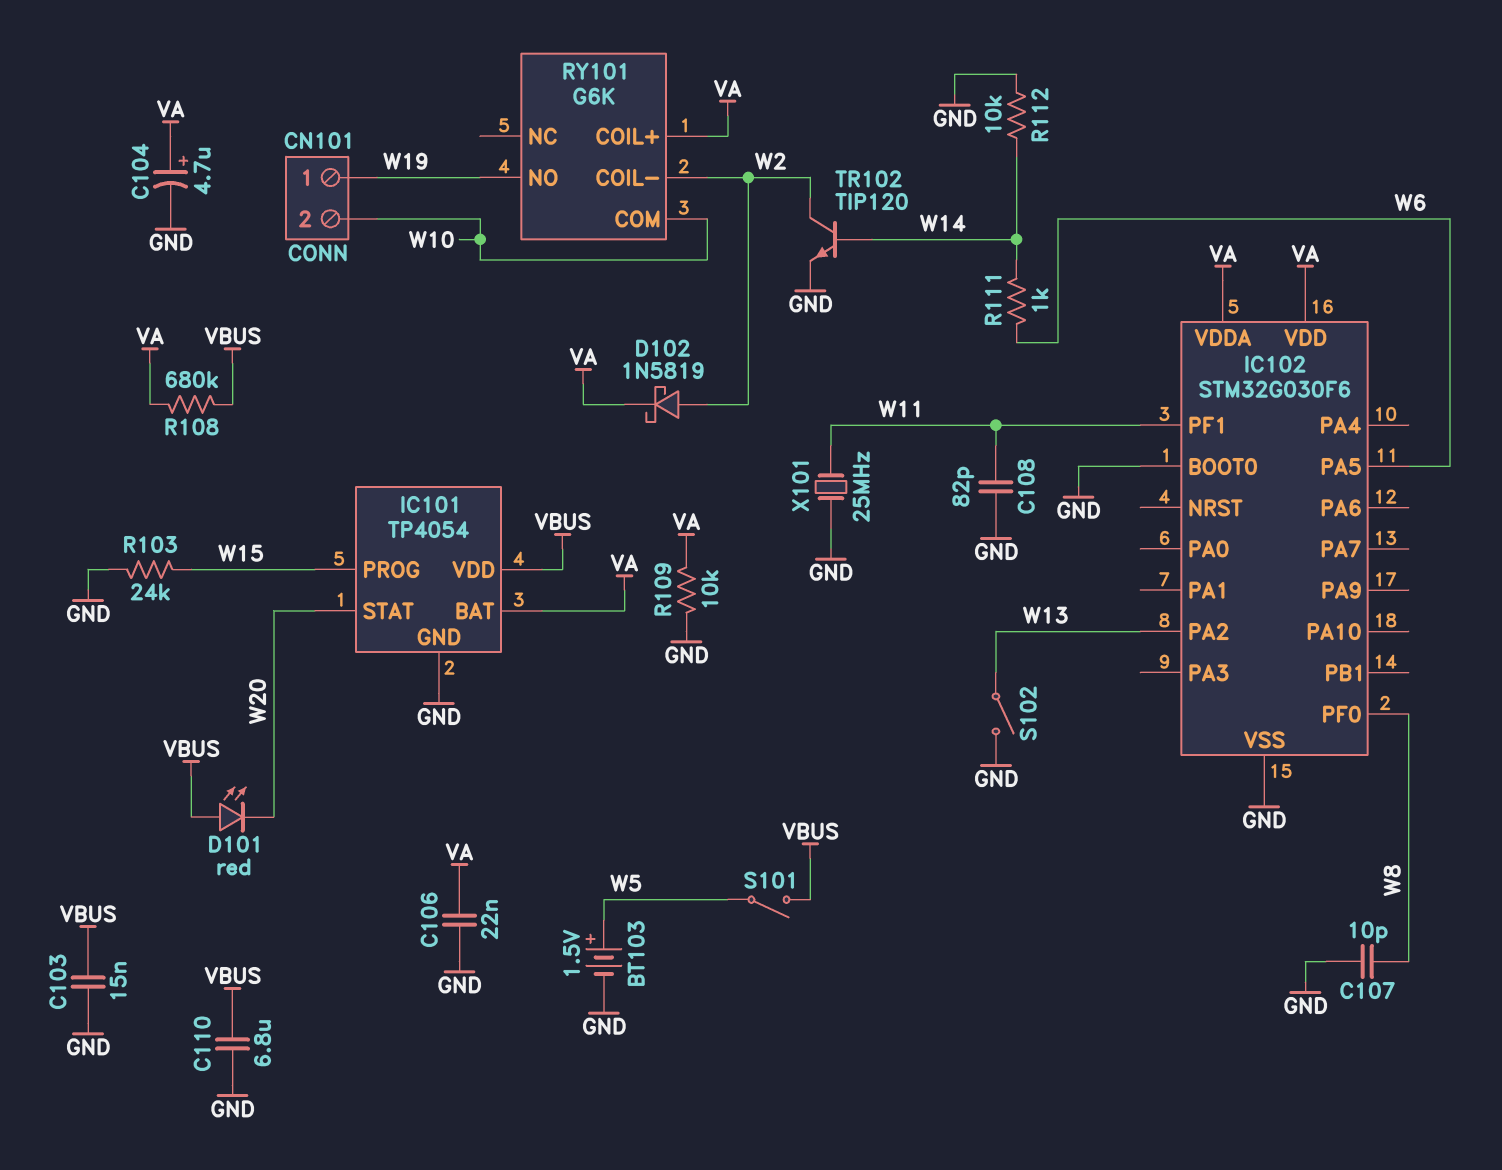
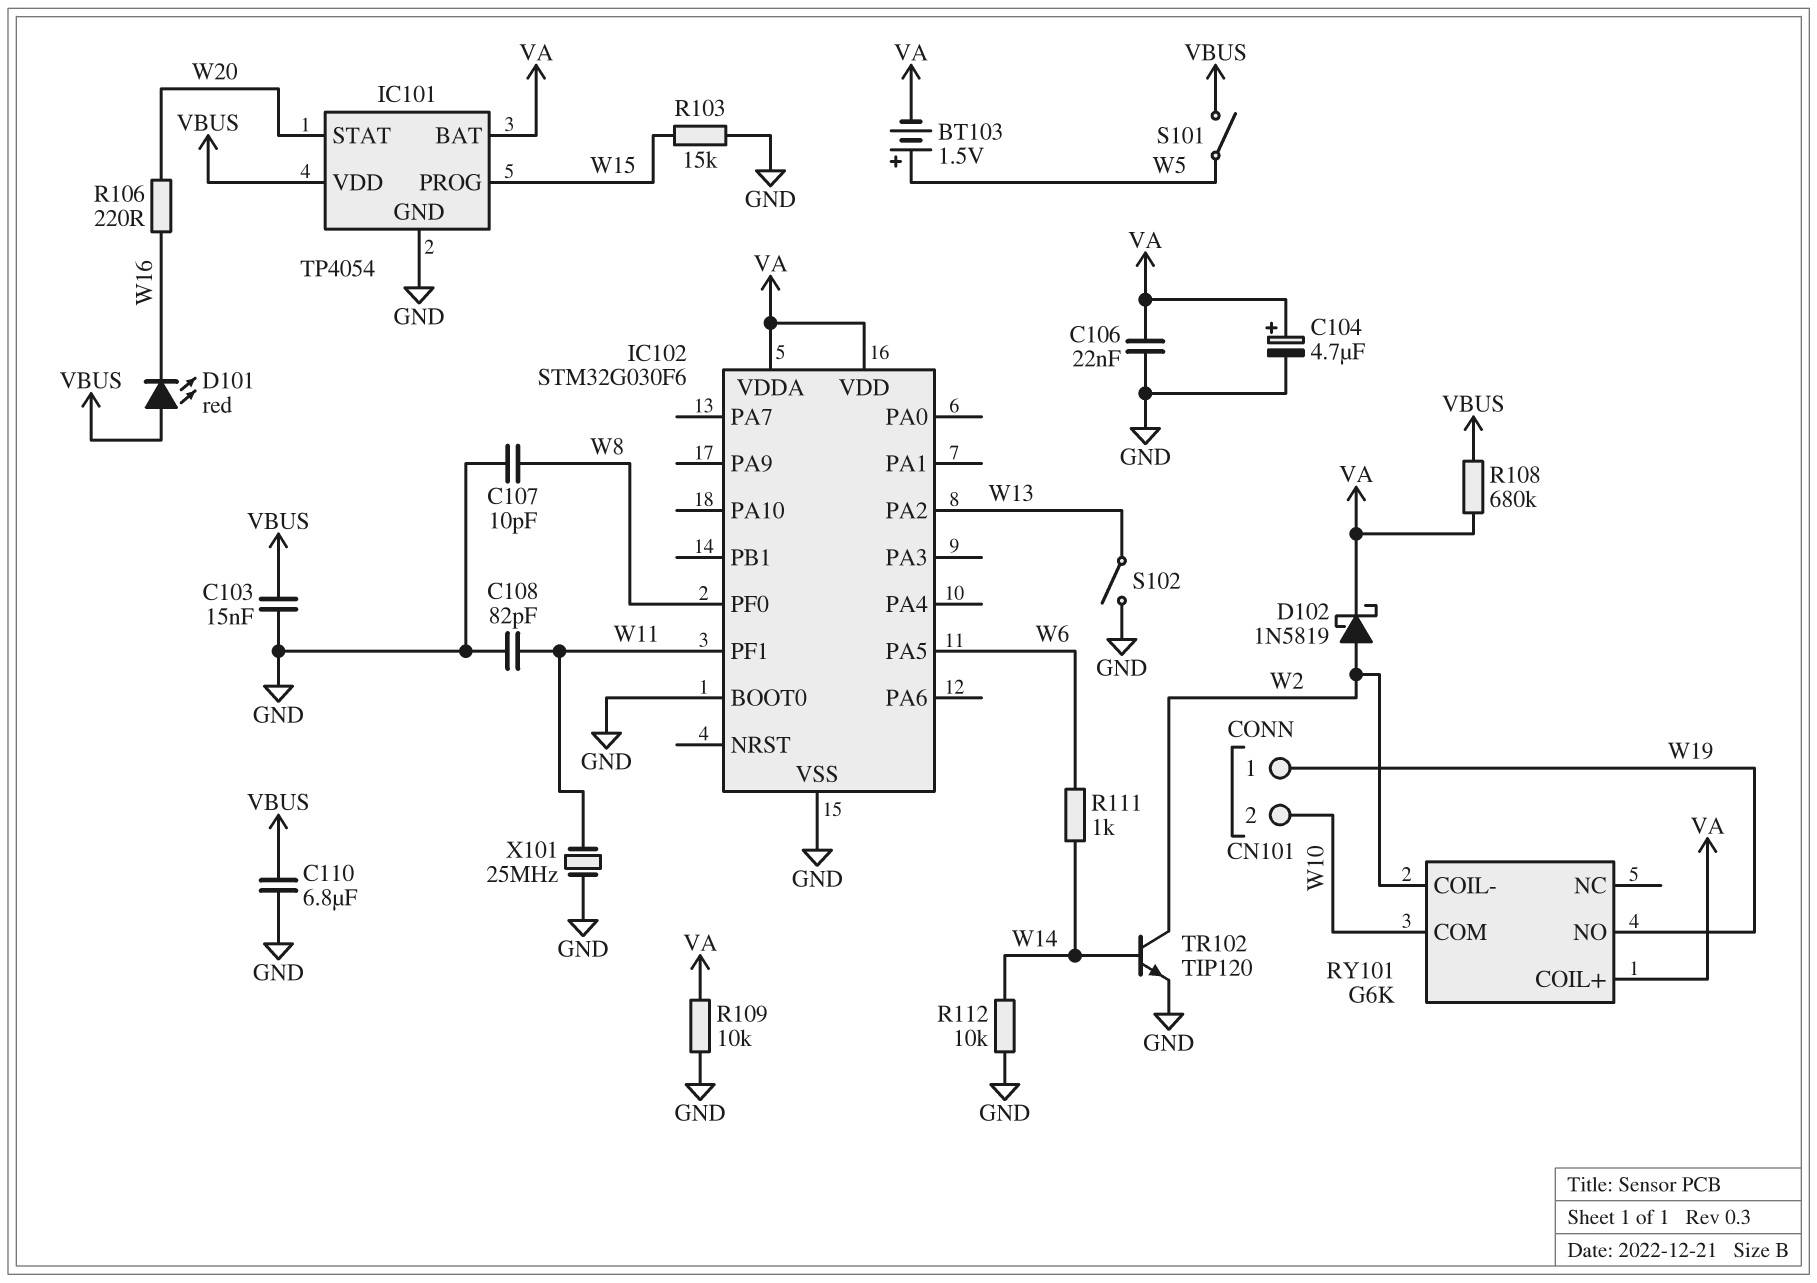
BT103: 1.5V (plus W5, minus GND) -> 1.5V (plus W5, minus VA)
D101: LED red (A VBUS, K W20) -> LED red (A VBUS, K W16)
R103: 24k (GND, W15) -> 15k (GND, W15)
R106: none -> 220 (W16, W20)

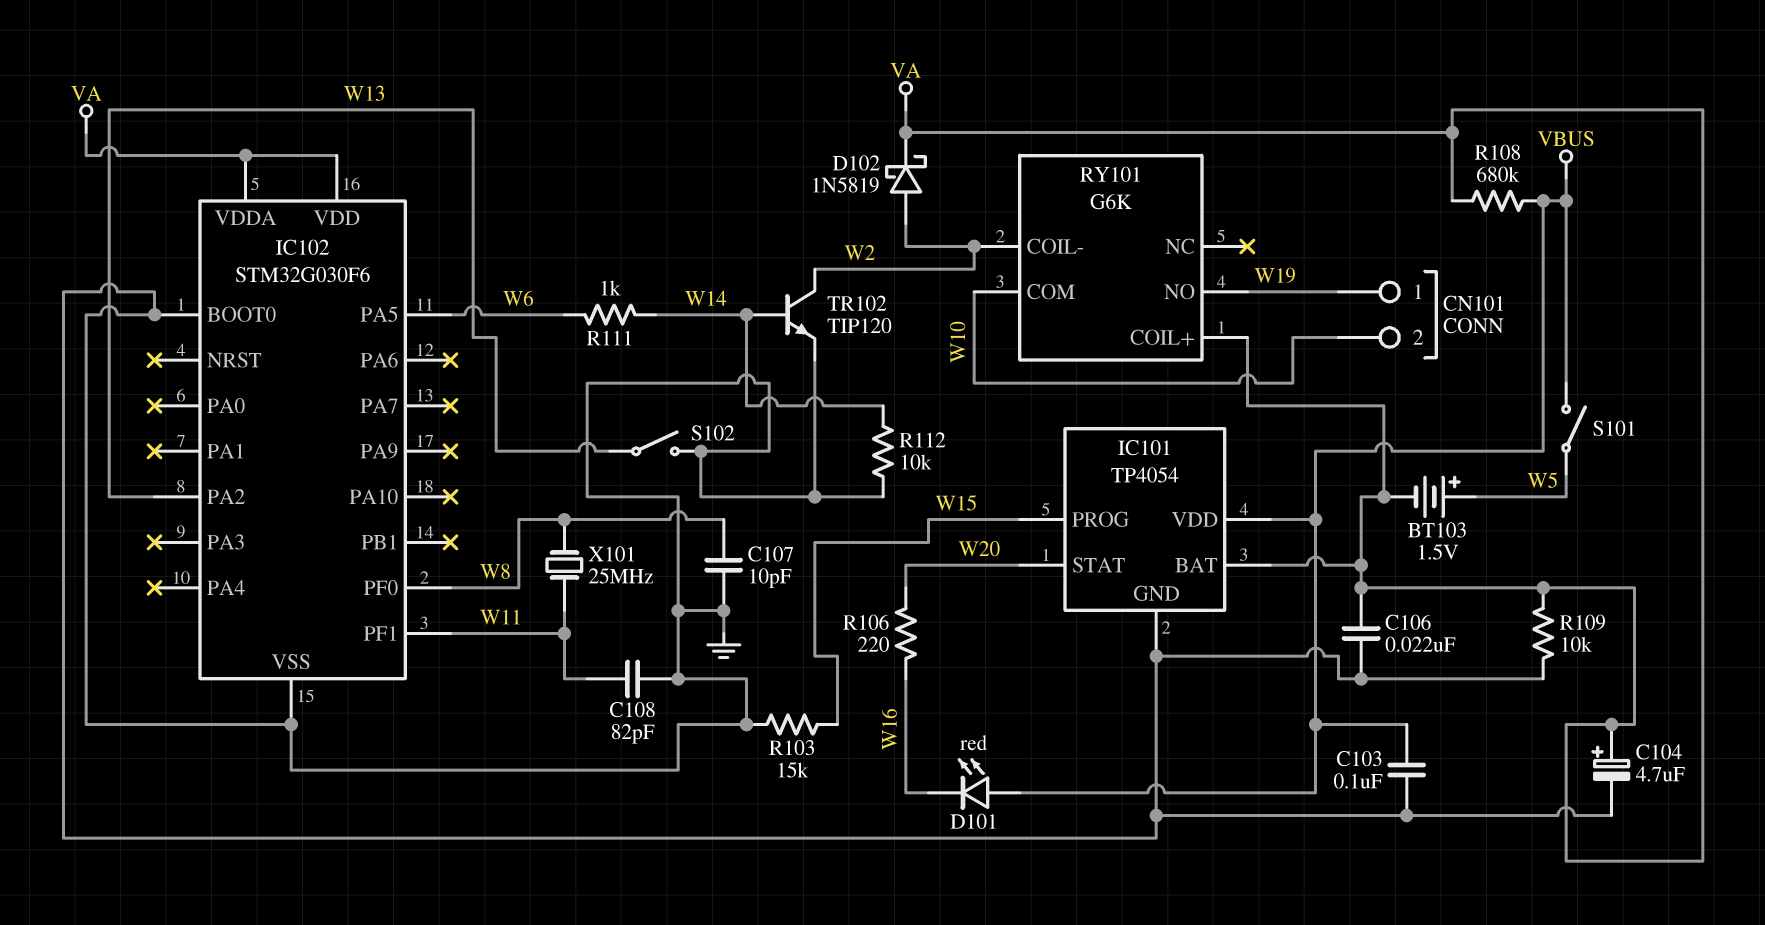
C103: 15nF (GND, VBUS) -> 100nF (GND, VBUS)
C110: 6.8uF (GND, VBUS) -> none
X101: 25MHz (GND, W11) -> 25MHz (W8, W11)

